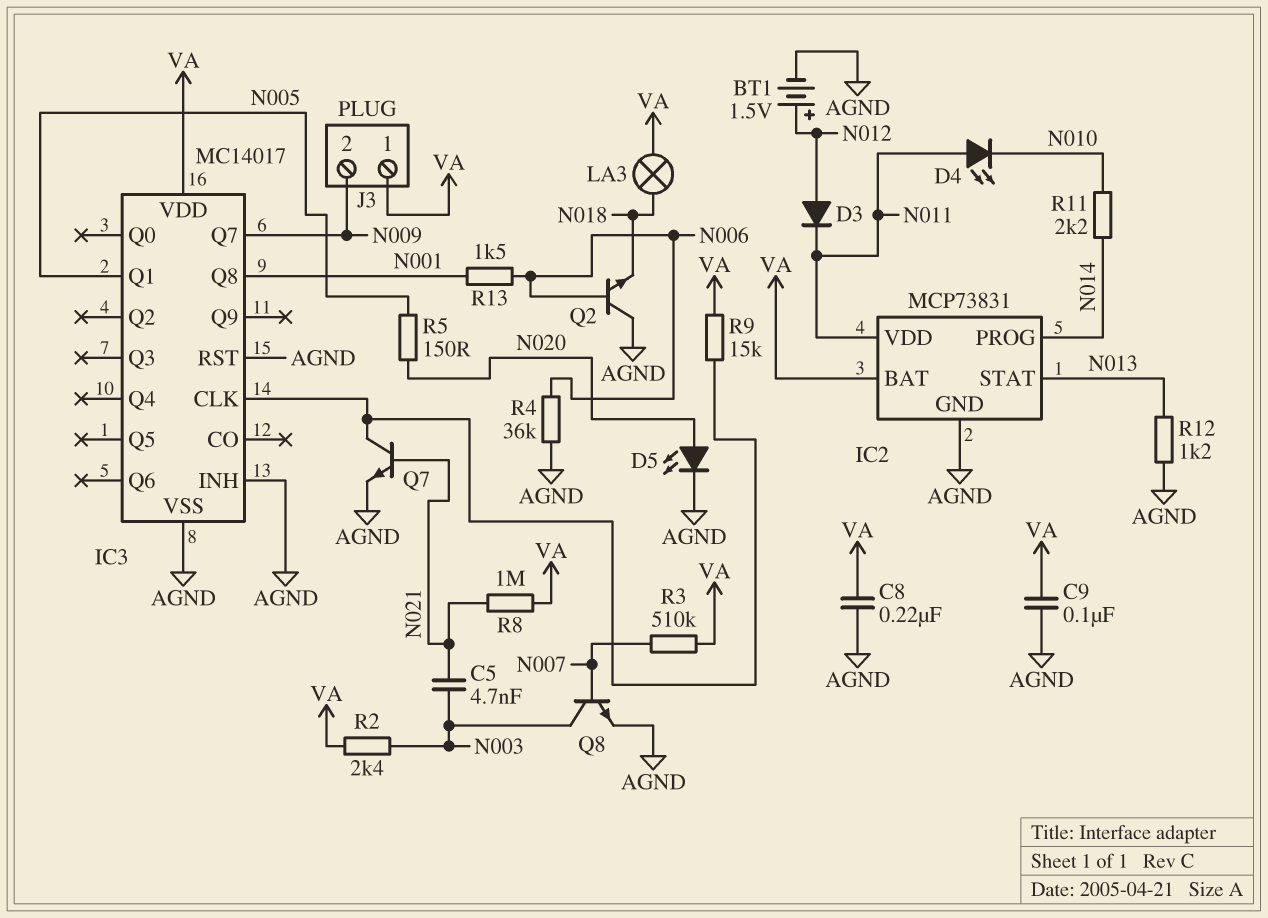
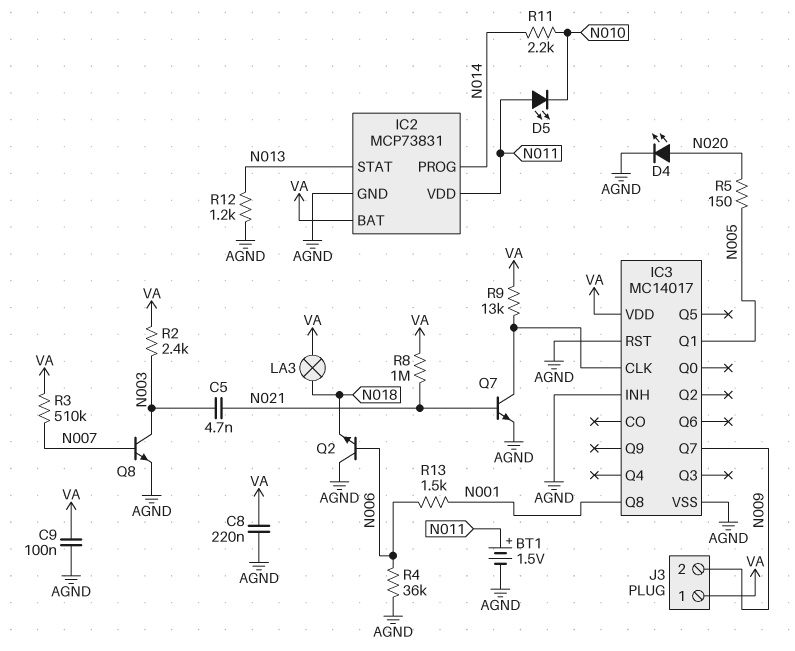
BT1: 1.5V (plus N012, minus AGND) -> 1.5V (plus N011, minus AGND)
D3: diode (A N012, K N011) -> none
D4: LED (A N011, K N010) -> LED (A N020, K AGND)
D5: LED (A N020, K AGND) -> LED (A N011, K N010)
R9: 15k (IC3/CLK, VA) -> 13k (IC3/CLK, VA)

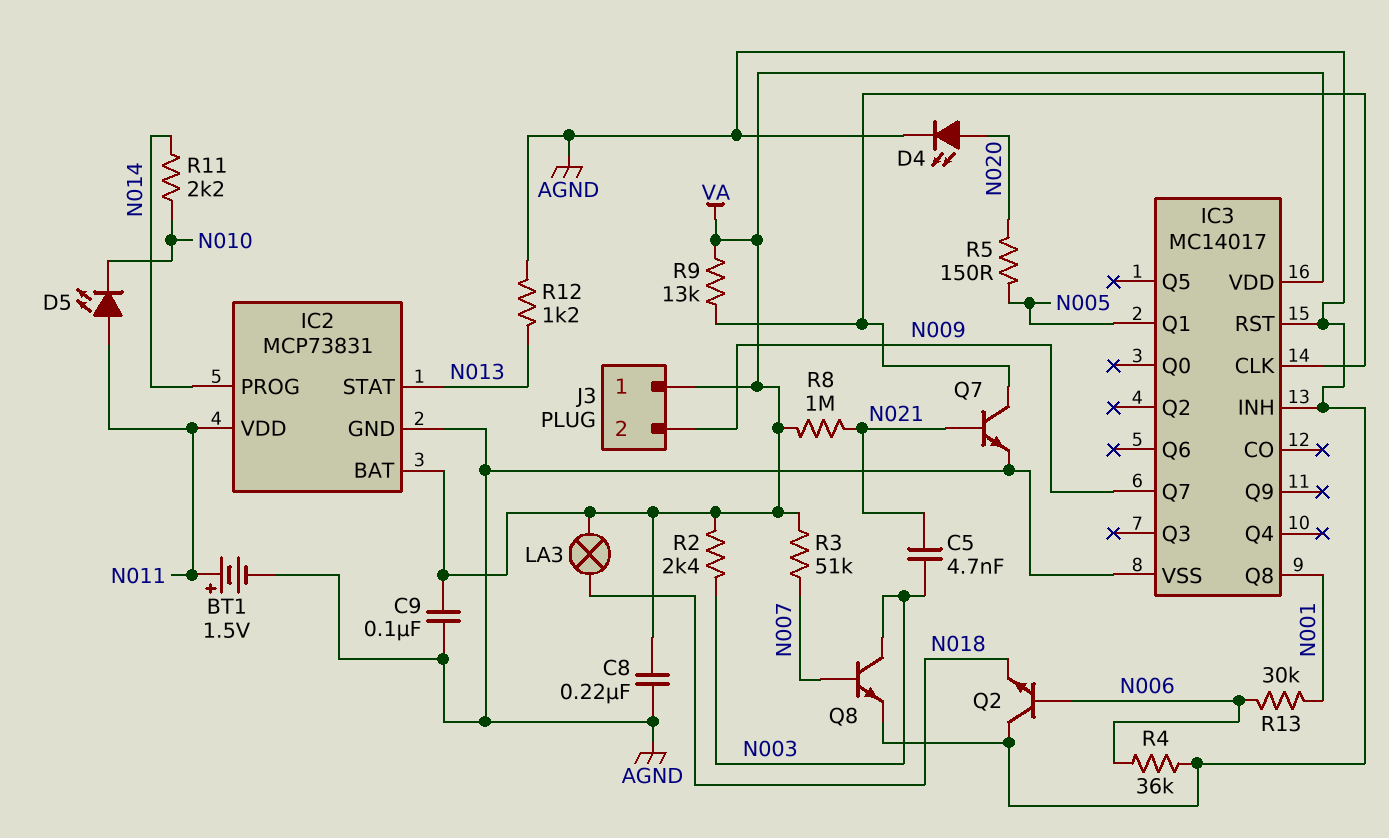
R3: 510k (N007, VA) -> 51k (N007, VA)
R13: 1.5k (N001, N006) -> 30k (N001, N006)

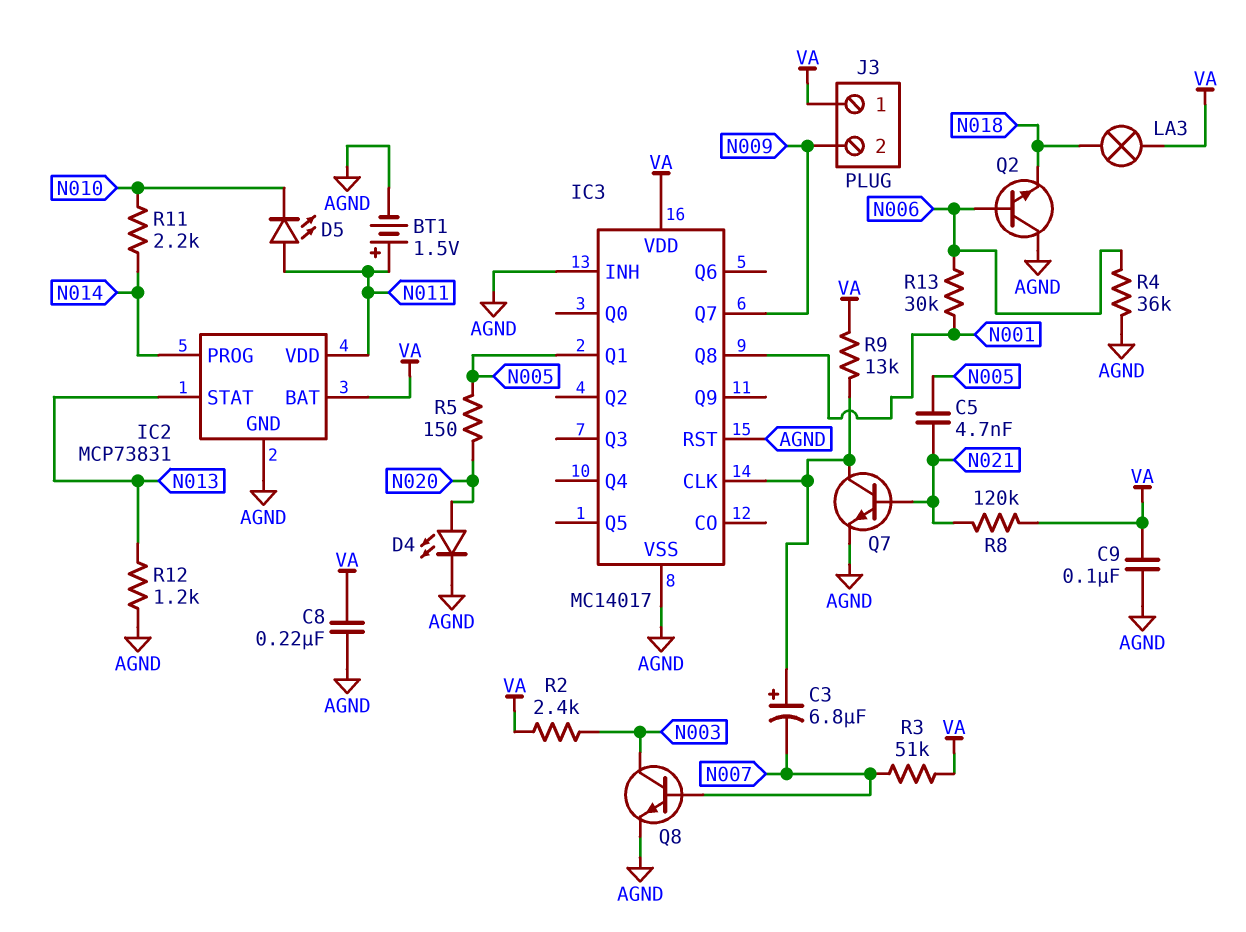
C3: none -> 6.8uF (plus IC3/CLK, minus N007)
C5: 4.7nF (N003, N021) -> 4.7nF (N005, N021)
R8: 1M (N021, VA) -> 120k (N021, VA)

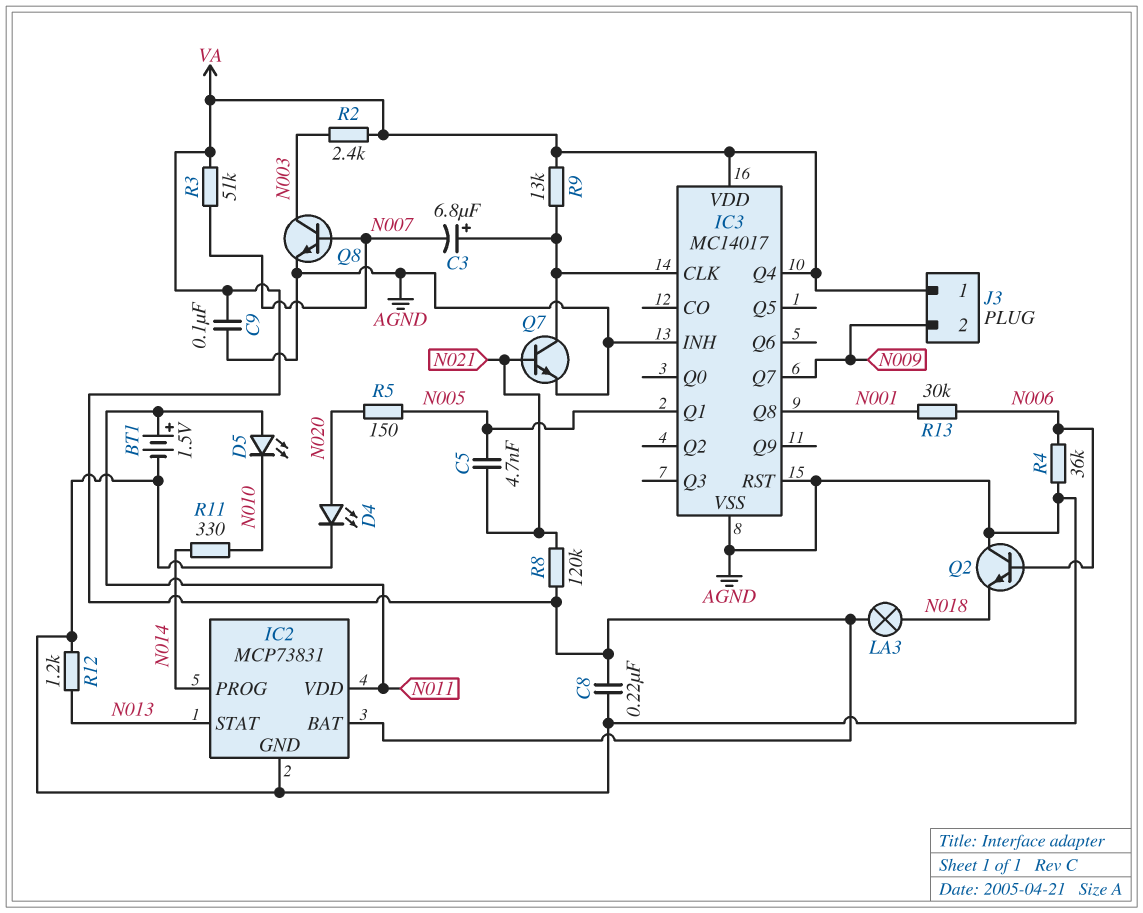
IC3 pin Q4: none -> VA
R11: 2.2k (N010, N014) -> 330 (N010, N014)

